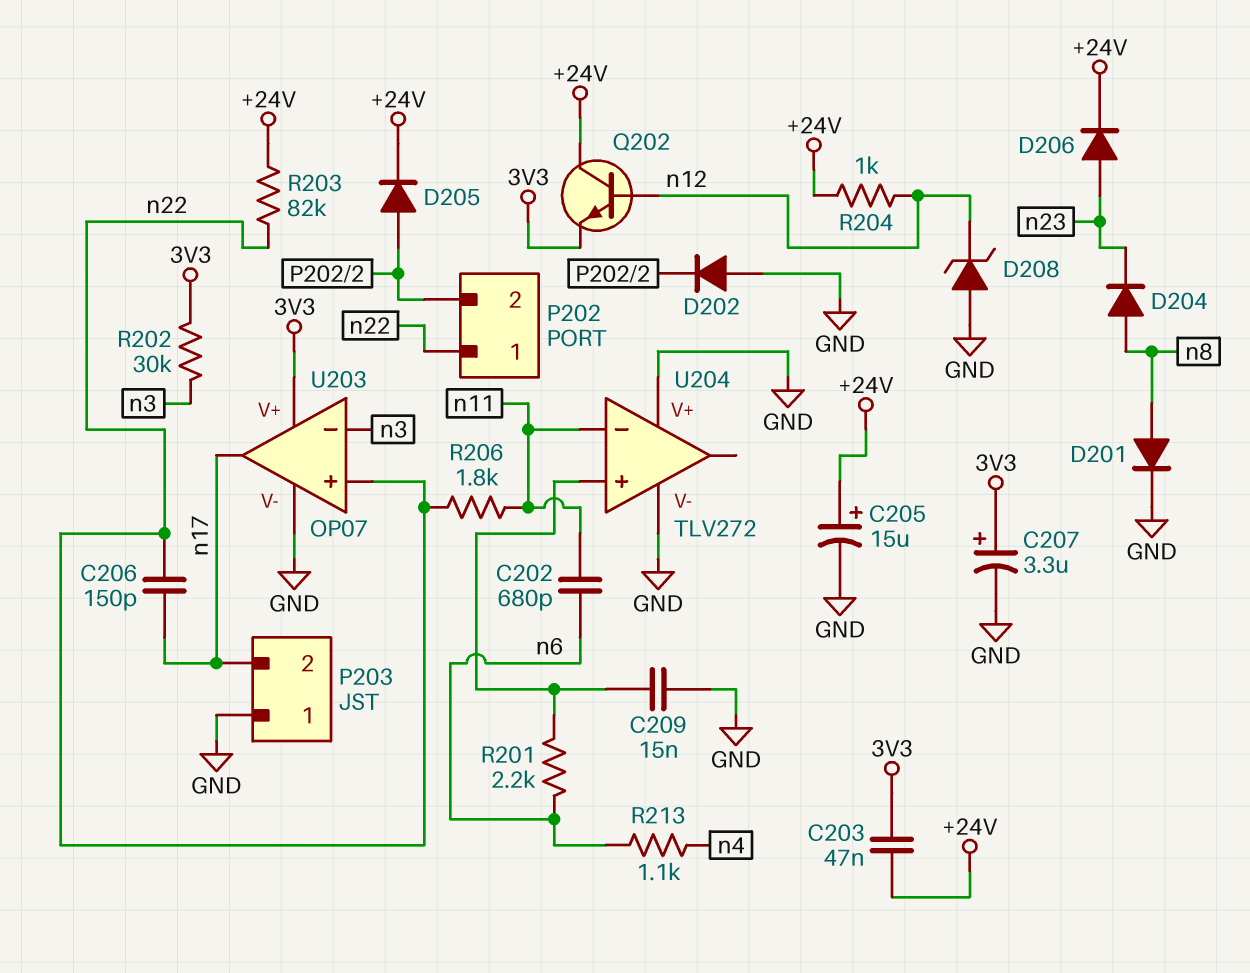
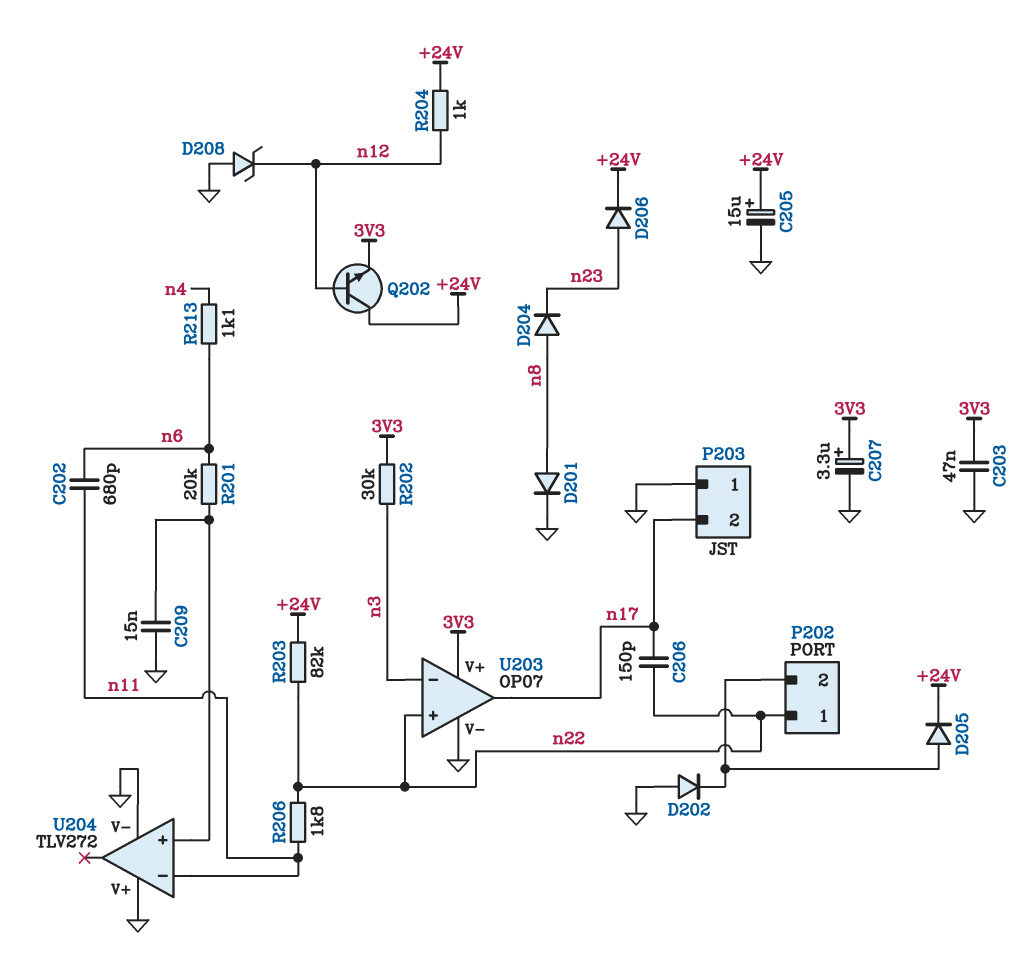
C203: 47nF (+24V, 3V3) -> 47nF (3V3, GND)
R201: 2.2k (U204/in+, n6) -> 20k (U204/in+, n6)

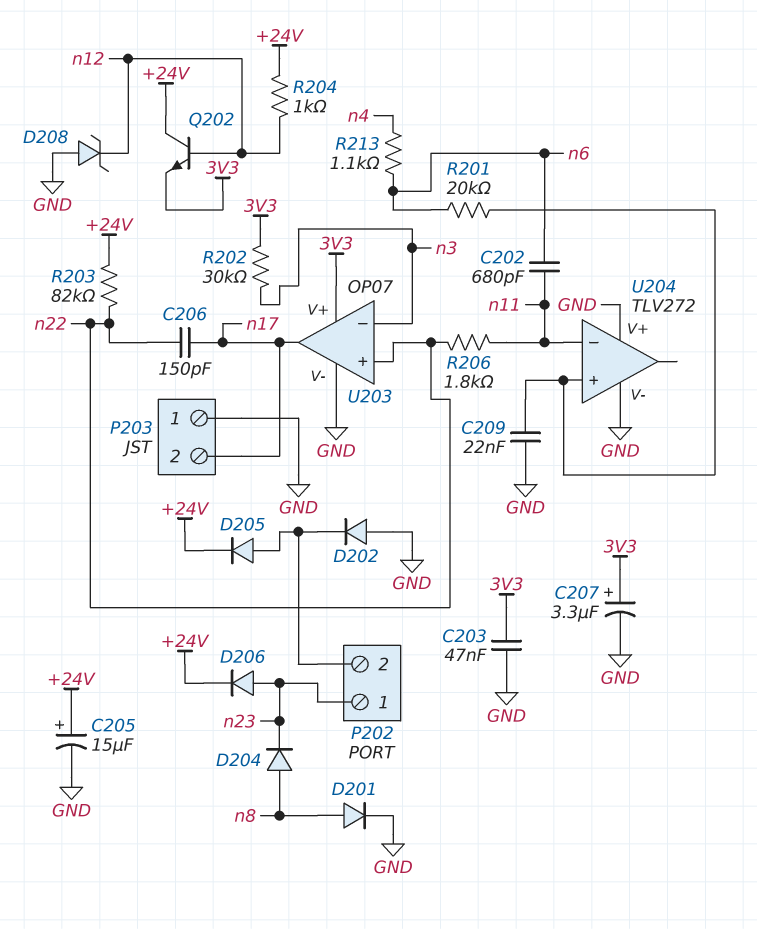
C209: 15nF (GND, U204/in+) -> 22nF (GND, U204/in+)
P202 pin 1: n22 -> n23

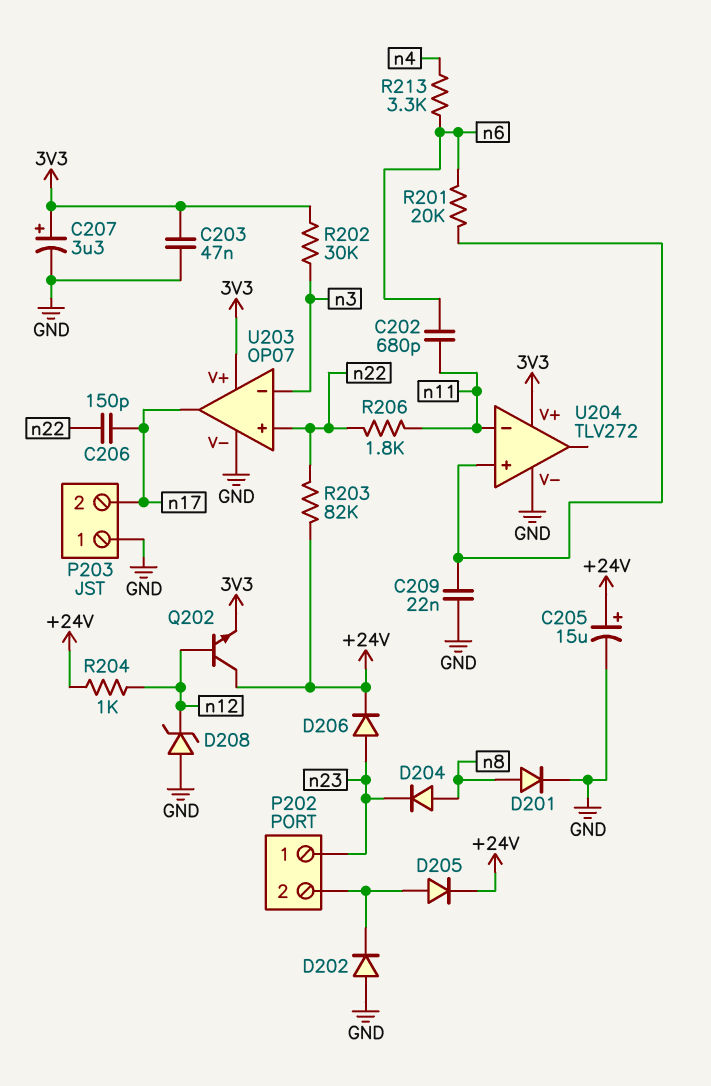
R213: 1.1k (n4, n6) -> 3.3k (n4, n6)
U204 pin V+: GND -> 3V3

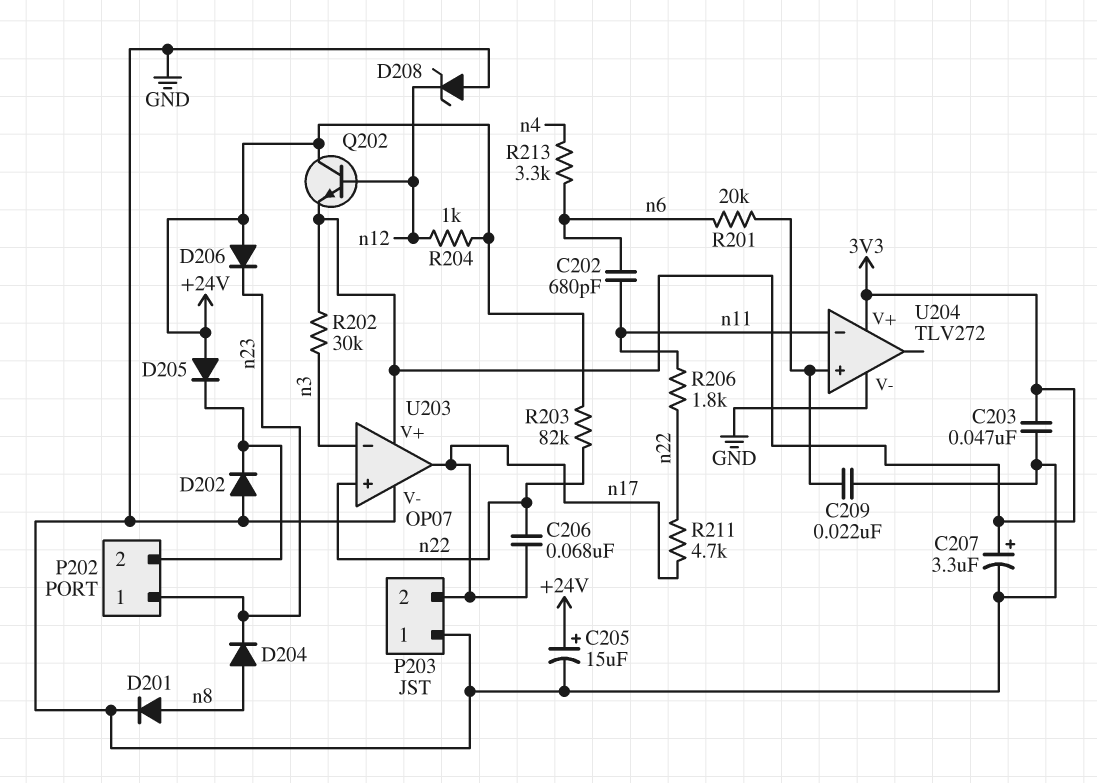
C206: 150pF (n17, n22) -> 68nF (n17, n22)
D205: diode (A P202/2, K +24V) -> diode (A +24V, K P202/2)
D206: diode (A n23, K +24V) -> diode (A +24V, K n23)
R211: none -> 4.7k (n17, n22)

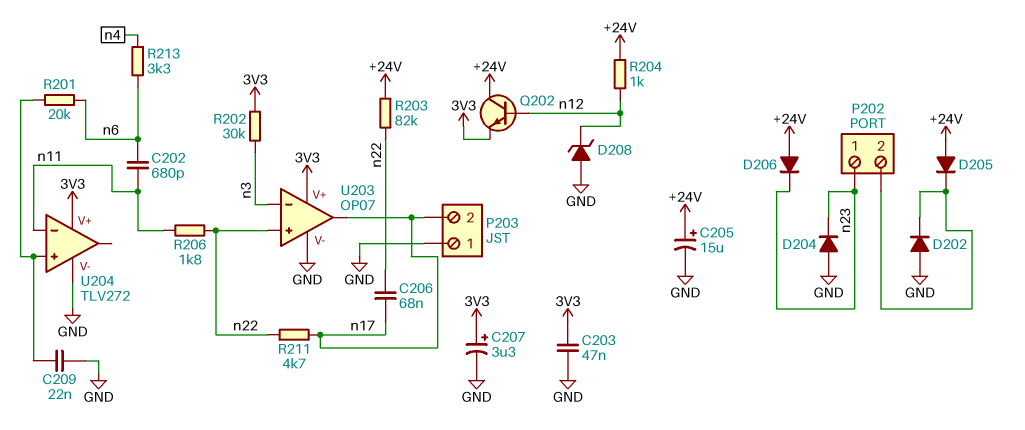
D201: diode (A n8, K GND) -> none
D204: diode (A n8, K n23) -> diode (A GND, K n23)

